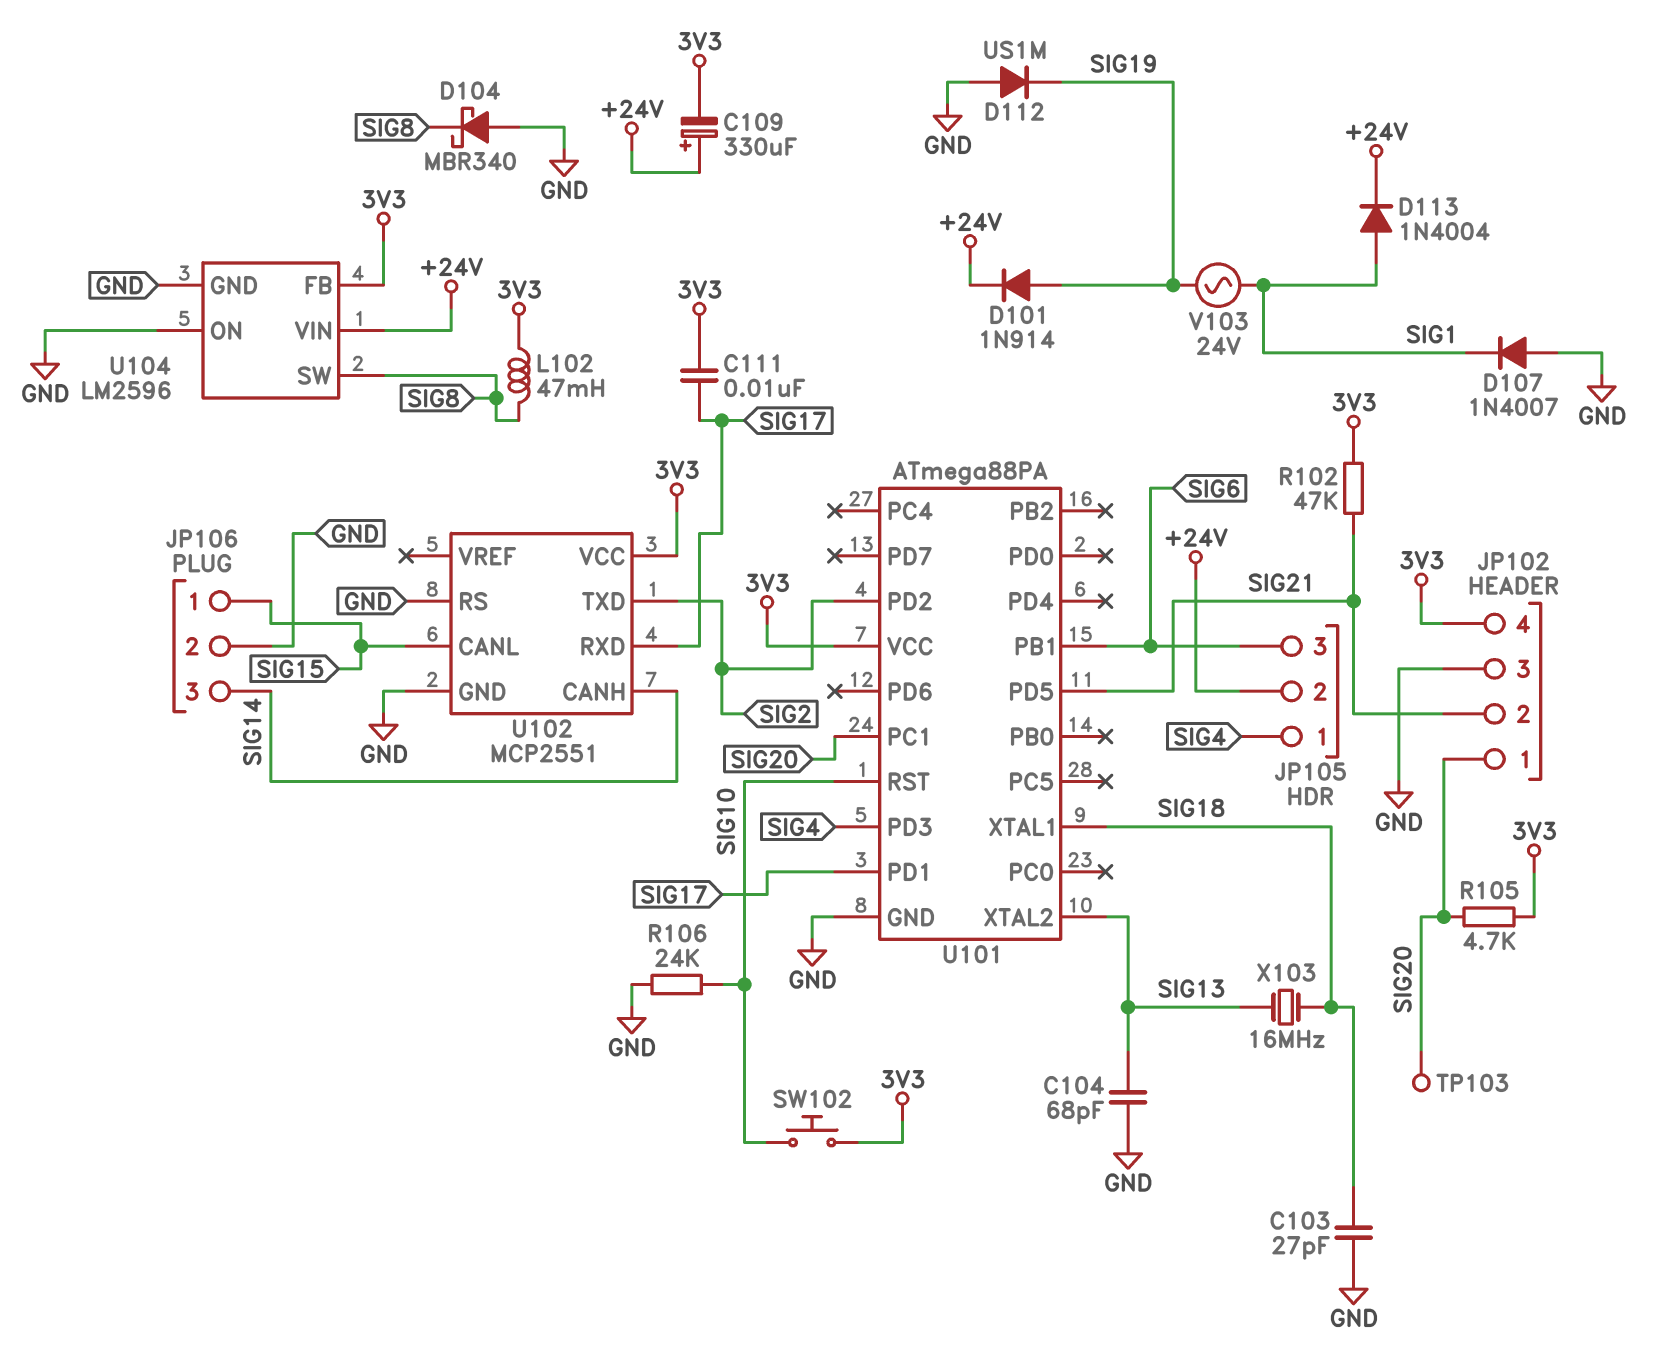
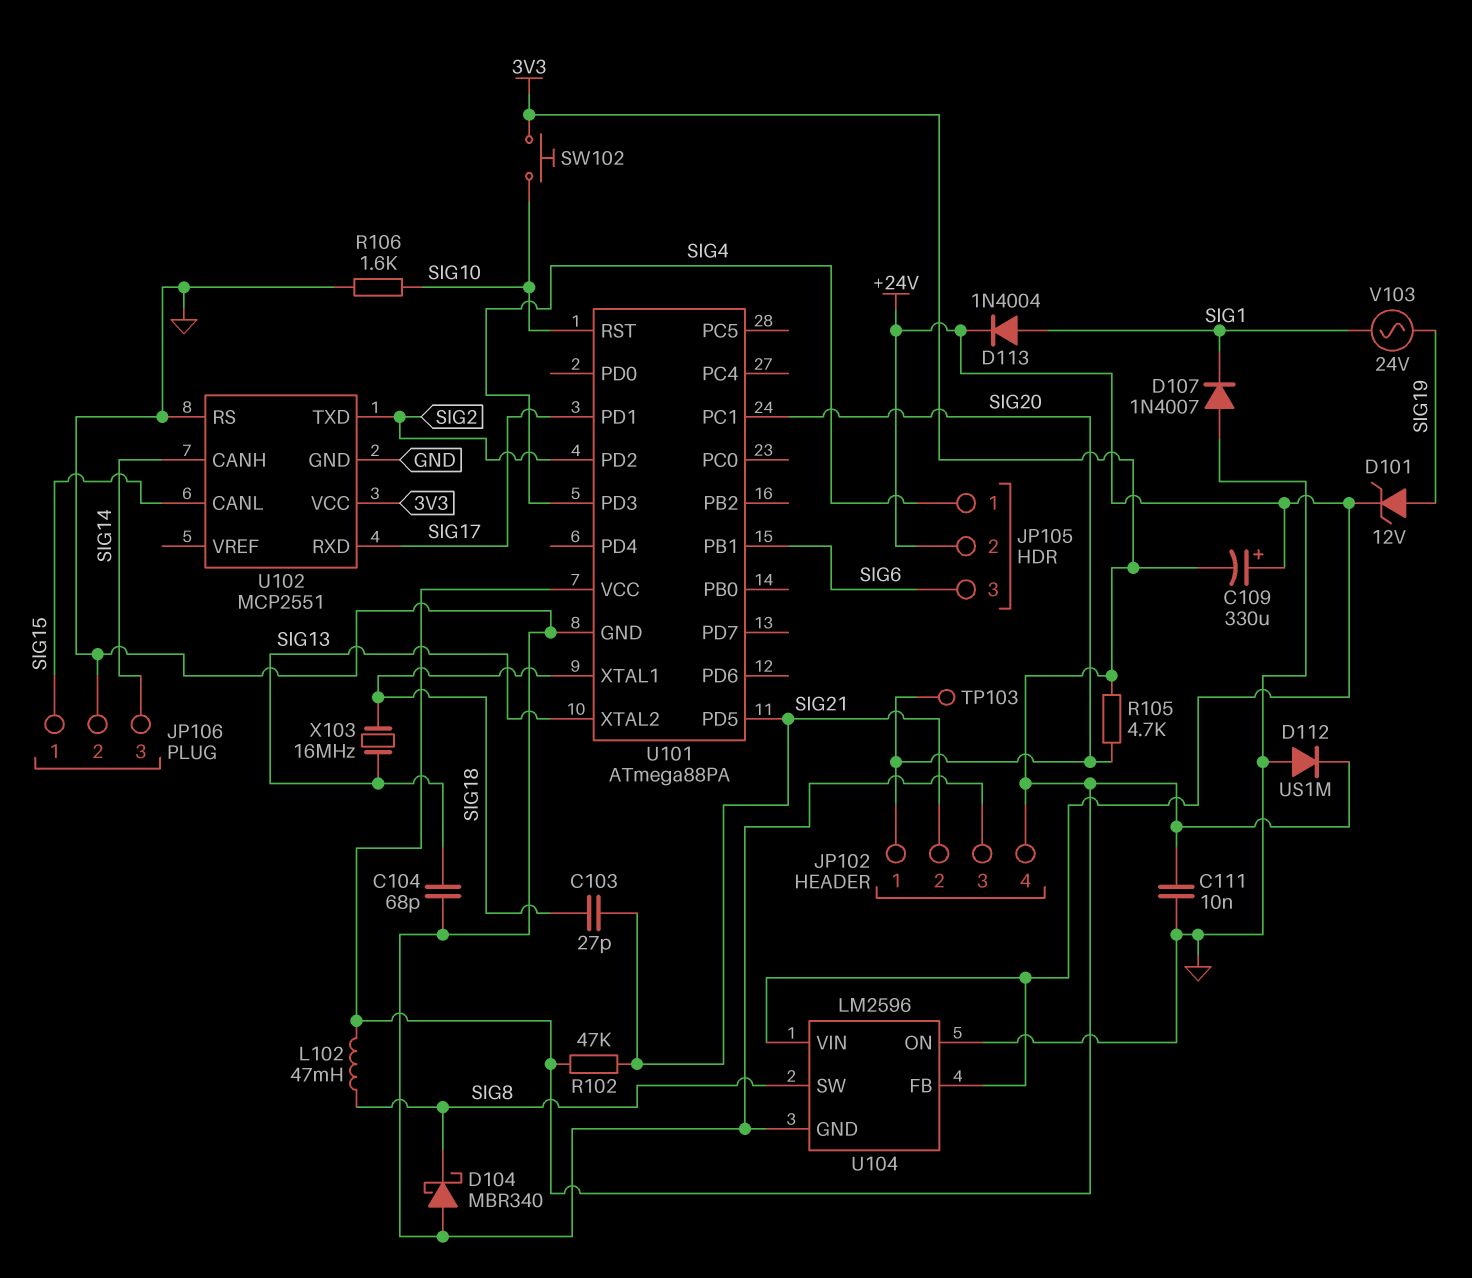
C103: 27pF (GND, SIG18) -> 27pF (SIG18, SIG21)
C111: 10nF (3V3, SIG17) -> 10nF (3V3, GND)
D101: diode 1N914 (A SIG19, K +24V) -> zener 12V (A SIG19, K +24V)
D112: diode US1M (A GND, K SIG19) -> diode US1M (A GND, K 3V3)
R106: 24k (GND, SIG10) -> 1.6k (GND, SIG10)
U104 pin FB: 3V3 -> +24V

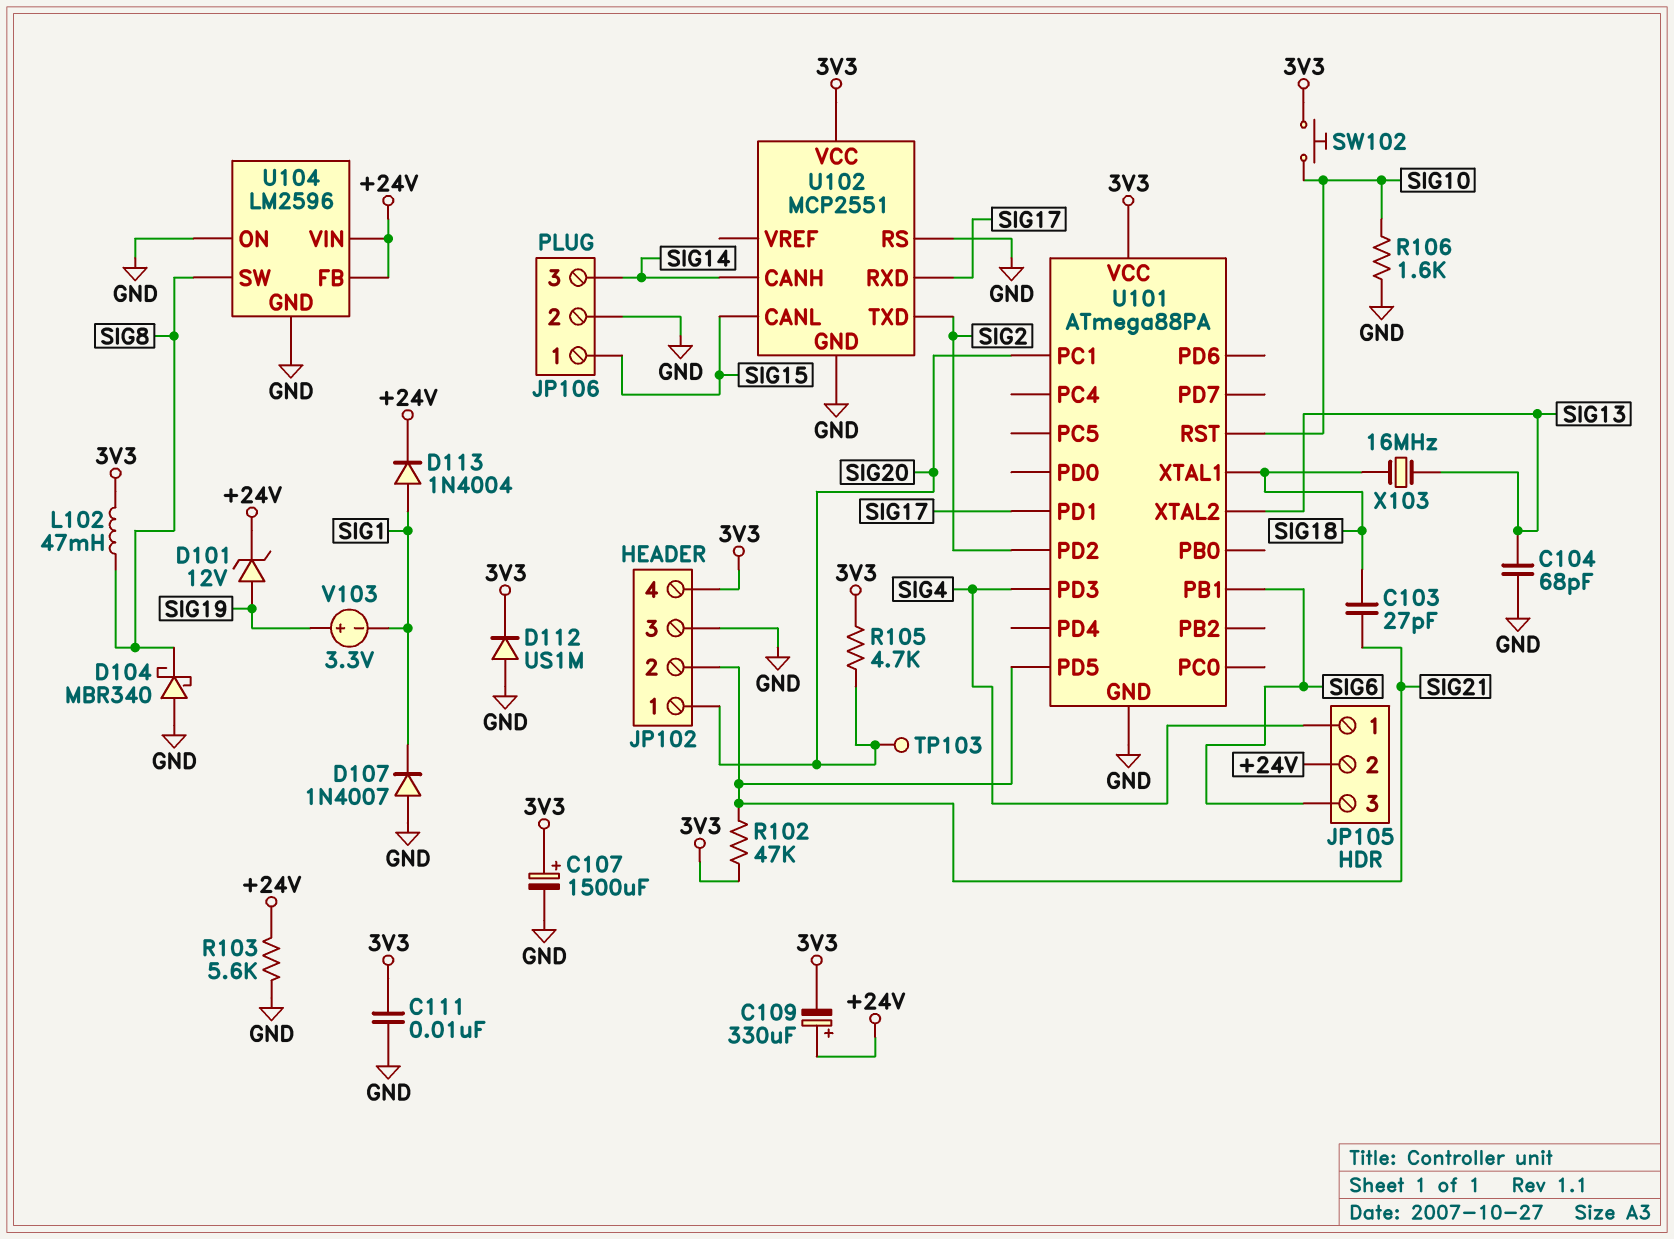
C107: none -> 1500uF (plus 3V3, minus GND)
R103: none -> 5.6k (+24V, GND)
V103: AC 24V (SIG1, SIG19) -> 3.3V (plus SIG19, minus SIG1)

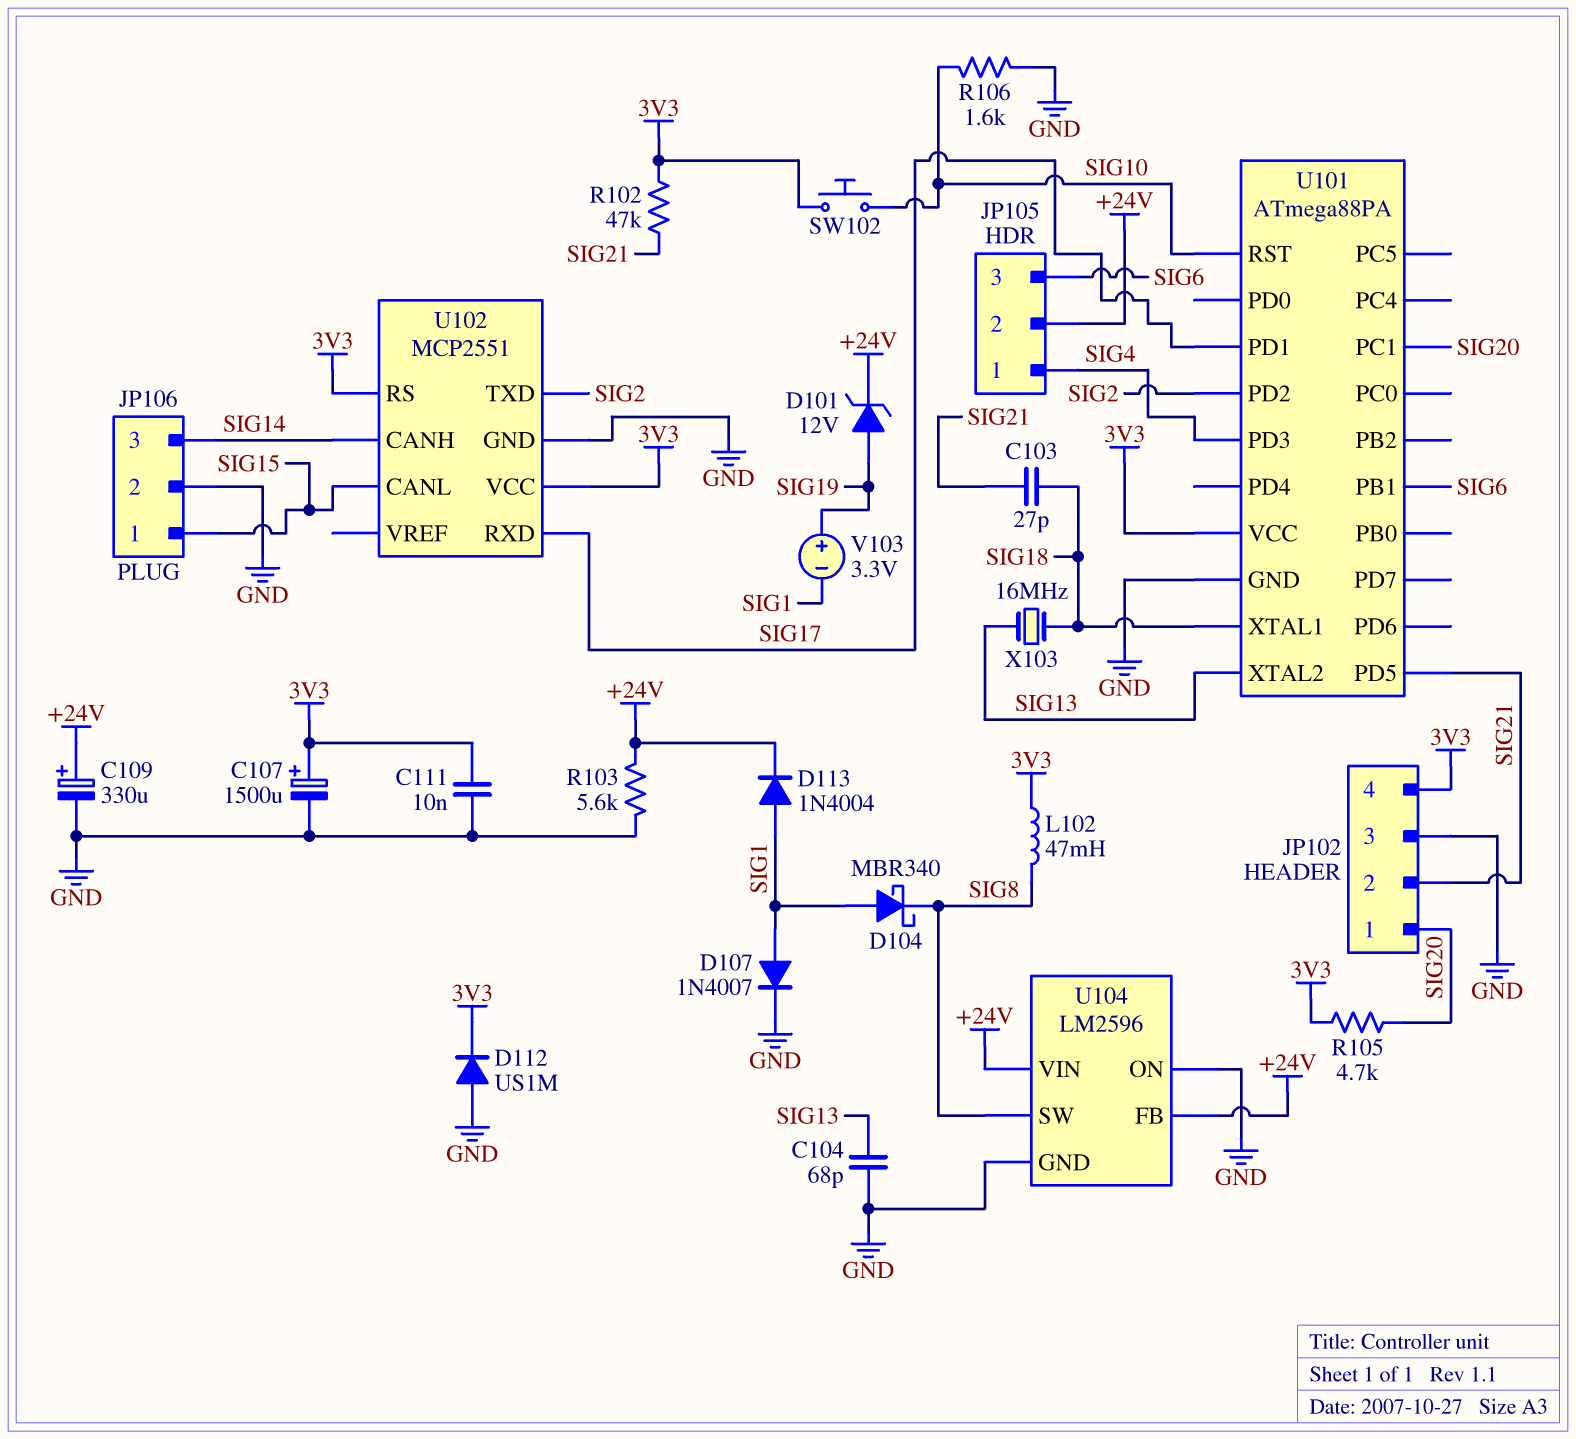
C109: 330uF (plus +24V, minus 3V3) -> 330uF (plus +24V, minus GND)
D104: schottky MBR340 (A GND, K SIG8) -> schottky MBR340 (A SIG1, K SIG8)
D107: diode 1N4007 (A GND, K SIG1) -> diode 1N4007 (A SIG1, K GND)
TP103: test point (SIG20) -> none
U102 pin RS: GND -> 3V3

